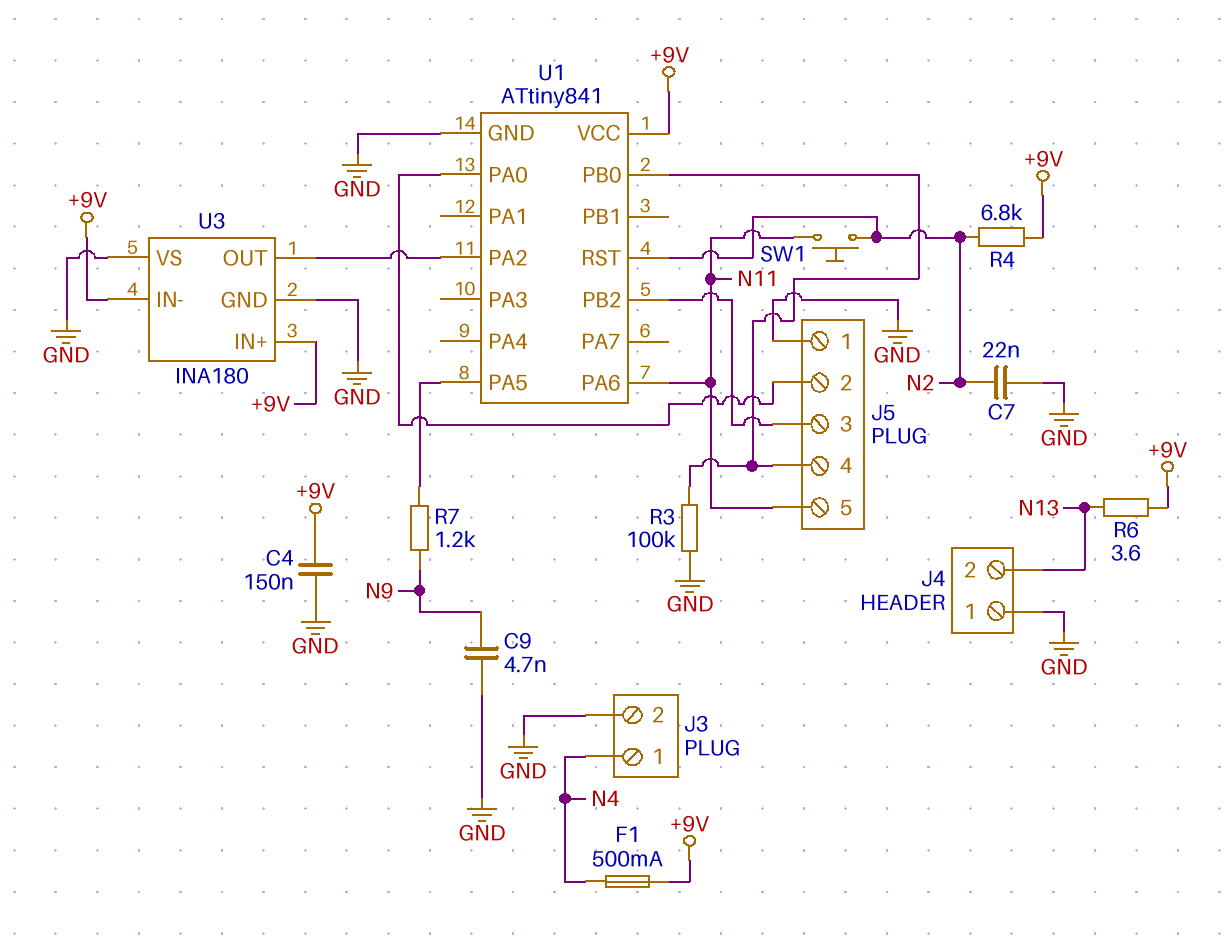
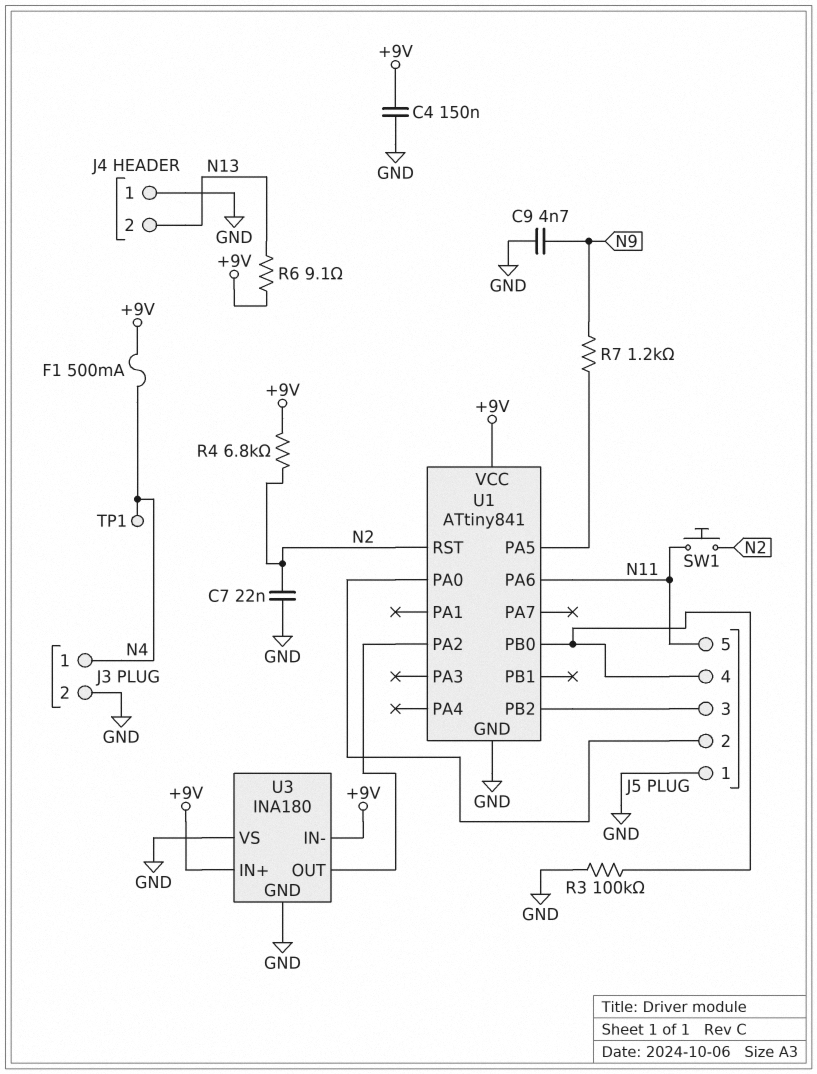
R6: 3.6 (+9V, N13) -> 9.1 (+9V, N13)
TP1: none -> test point (N4)

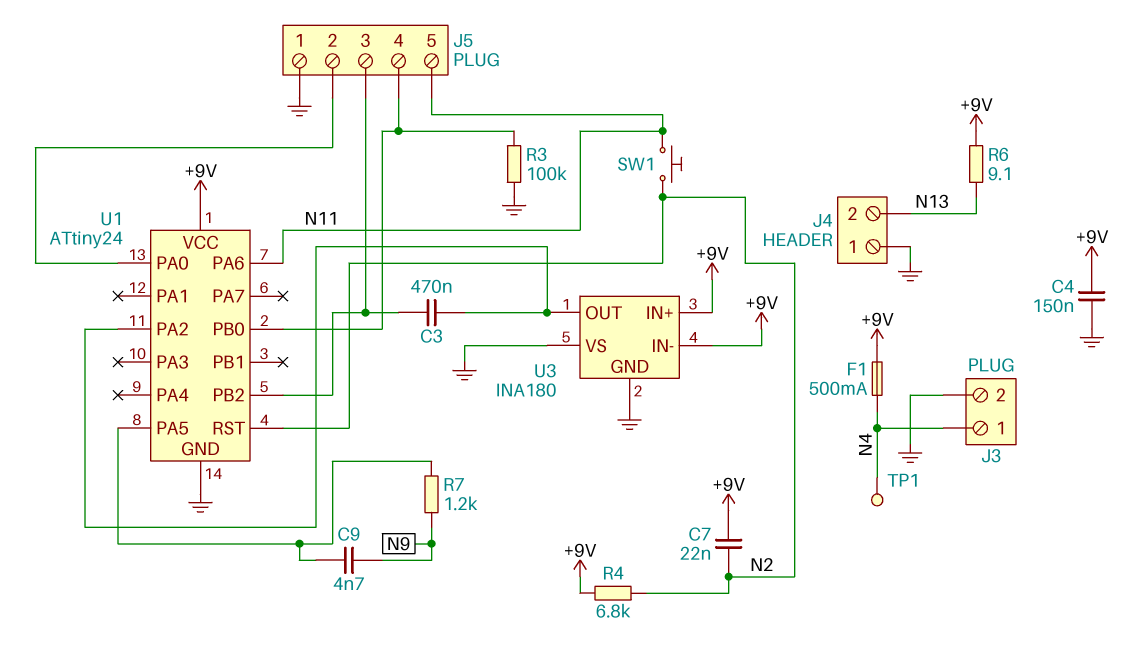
C3: none -> 470nF (J5/3, U1/PA2)
C7: 22nF (GND, N2) -> 22nF (+9V, N2)
C9: 4.7nF (GND, N9) -> 4.7nF (N9, U1/PA5)
U1: ATtiny841 -> ATtiny24

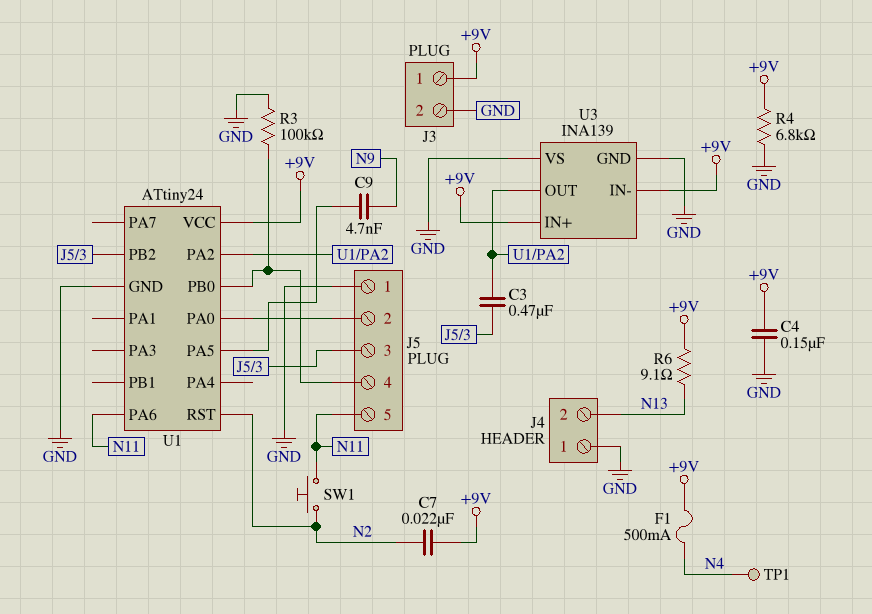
J3 pin 1: N4 -> +9V
R4: 6.8k (+9V, N2) -> 6.8k (+9V, GND)
R7: 1.2k (N9, U1/PA5) -> none
U3: INA180 -> INA139

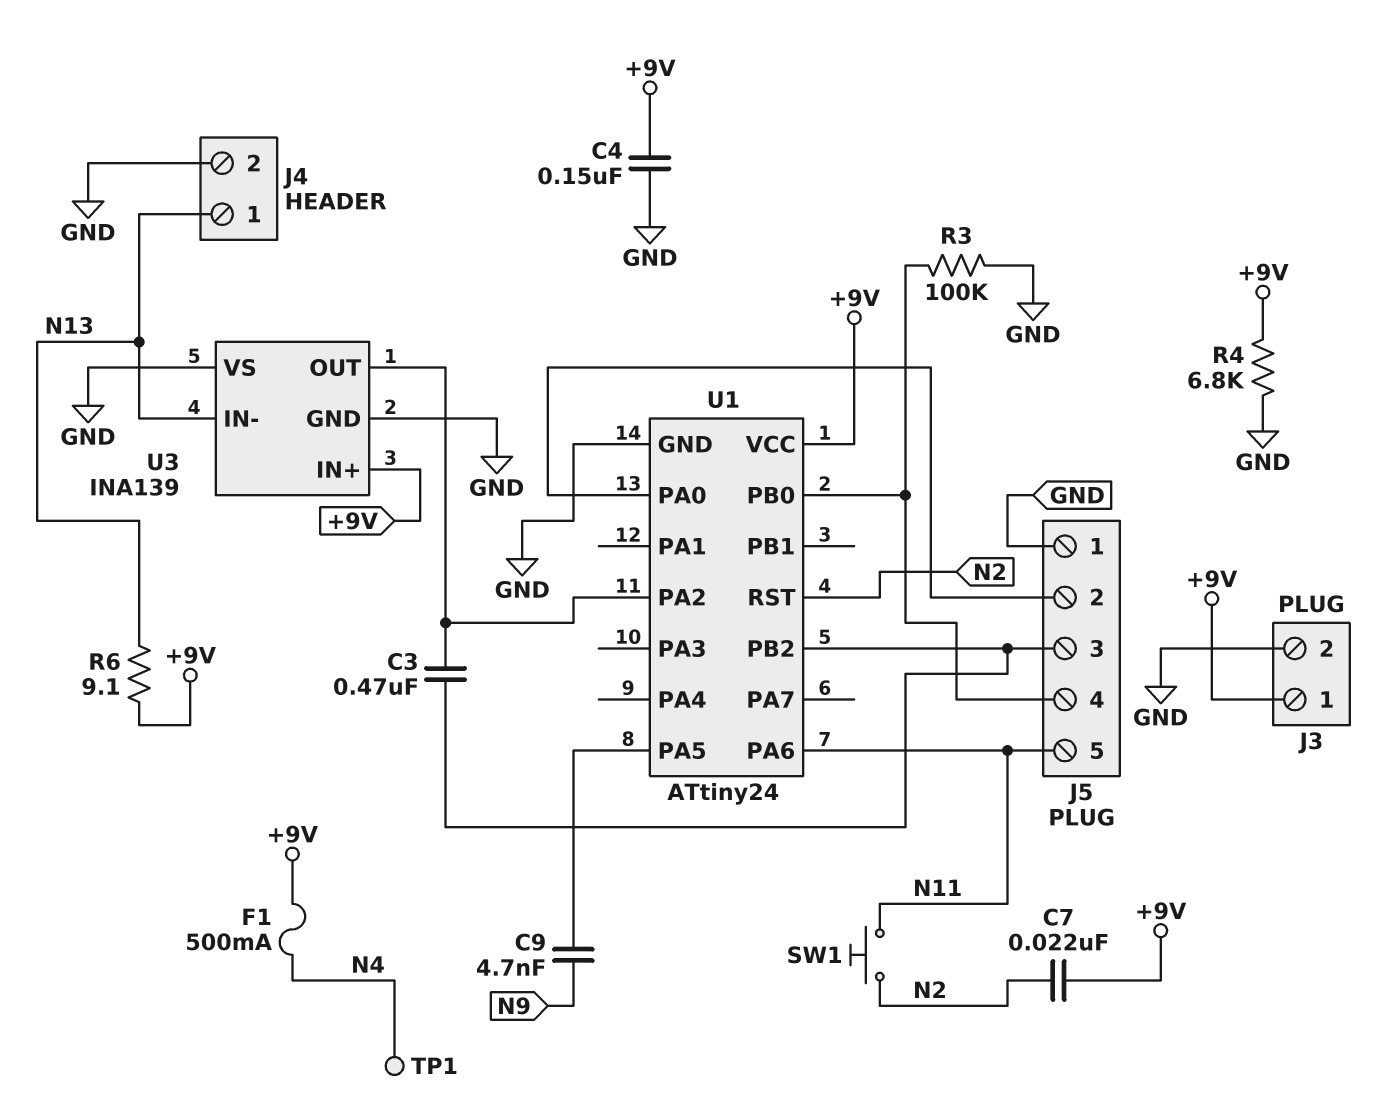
J4 pin 1: GND -> N13
J4 pin 2: N13 -> GND
U3 pin IN-: +9V -> N13

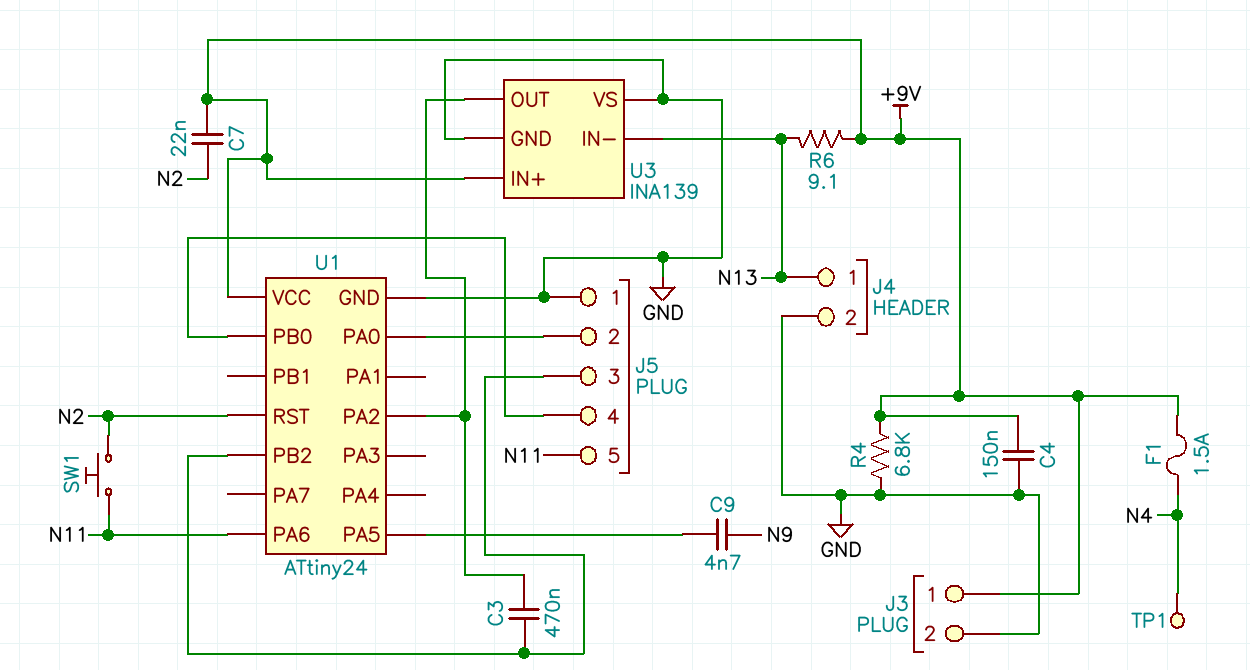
F1: 500mA (+9V, N4) -> 1.5A (+9V, N4)
R3: 100k (GND, J5/4) -> none

